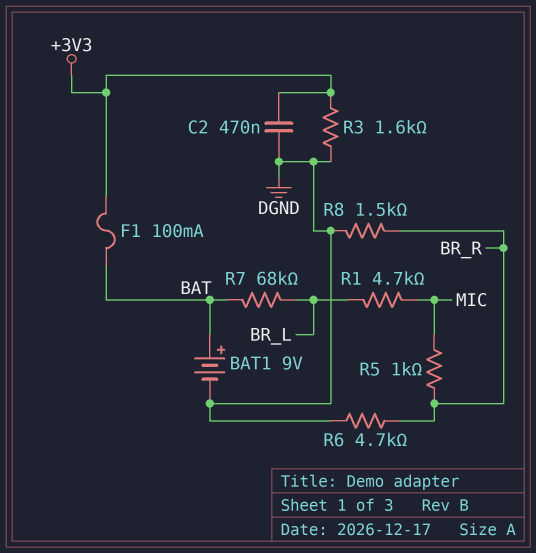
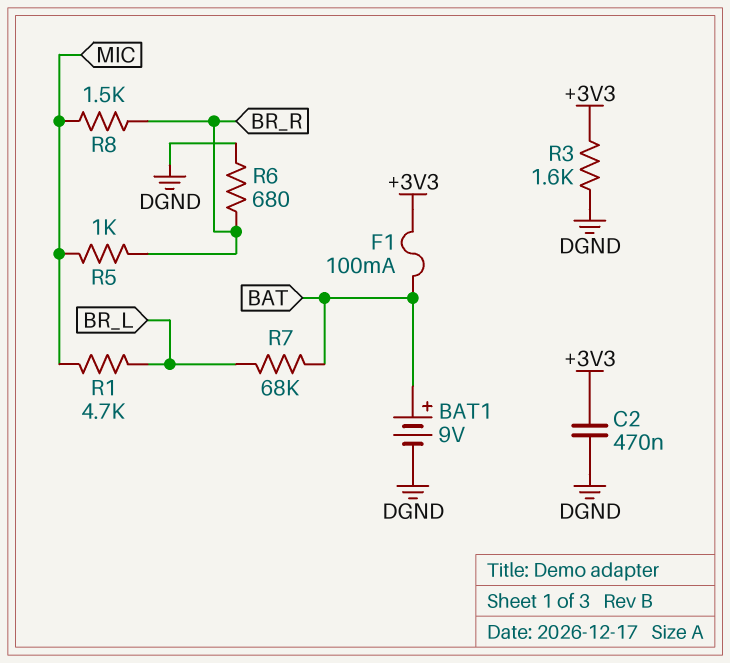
R6: 4.7k (BR_R, DGND) -> 680 (BR_R, DGND)
R8: 1.5k (BR_R, DGND) -> 1.5k (BR_R, MIC)

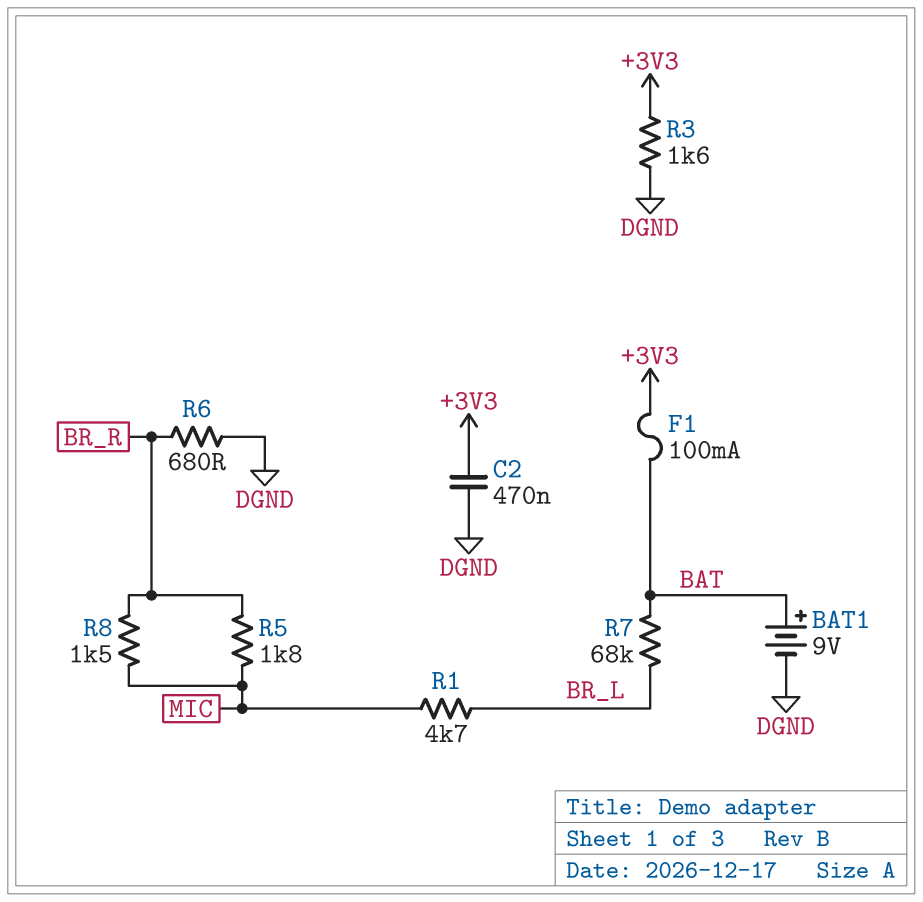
R5: 1k (BR_R, MIC) -> 1.8k (BR_R, MIC)

